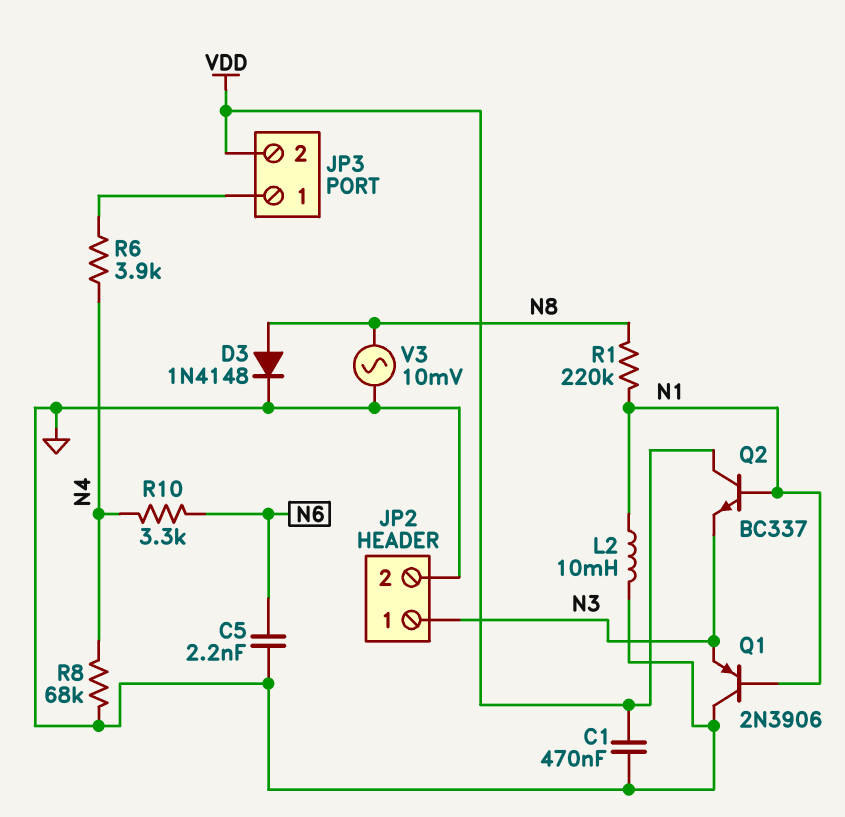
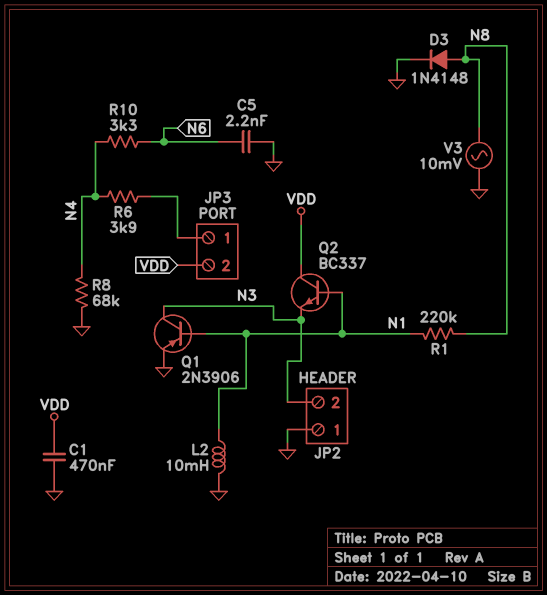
JP2 pin 1: N3 -> GND
JP2 pin 2: GND -> N3
Q1: PNP 2N3906 (B N1, C GND, E N3) -> PNP 2N3906 (B N1, C N3, E GND)

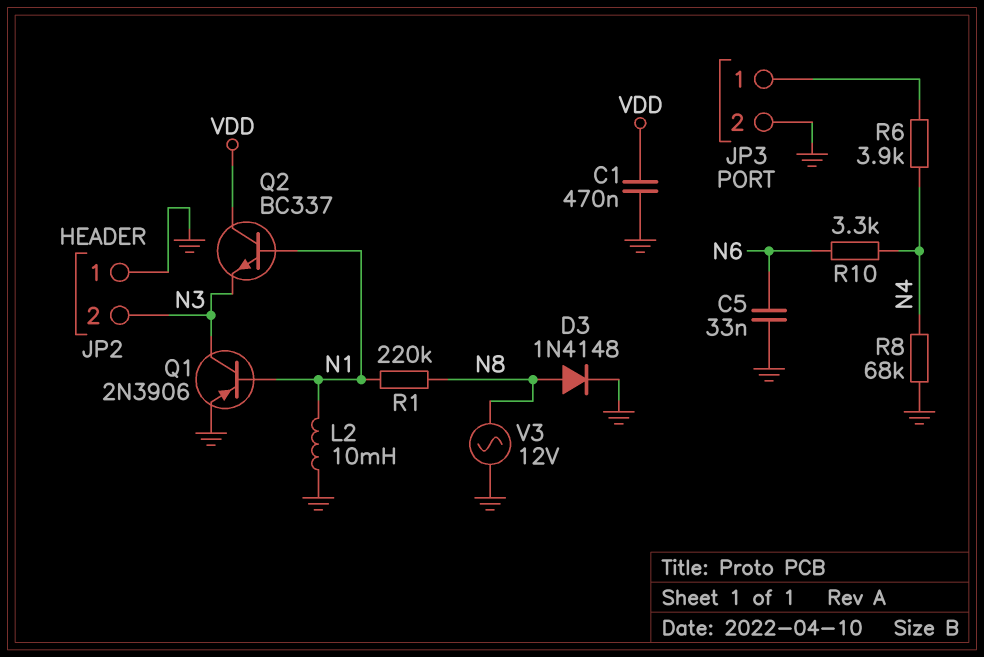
C5: 2.2nF (GND, N6) -> 33nF (GND, N6)
JP3 pin 2: VDD -> GND
V3: AC 10mV (GND, N8) -> AC 12V (GND, N8)

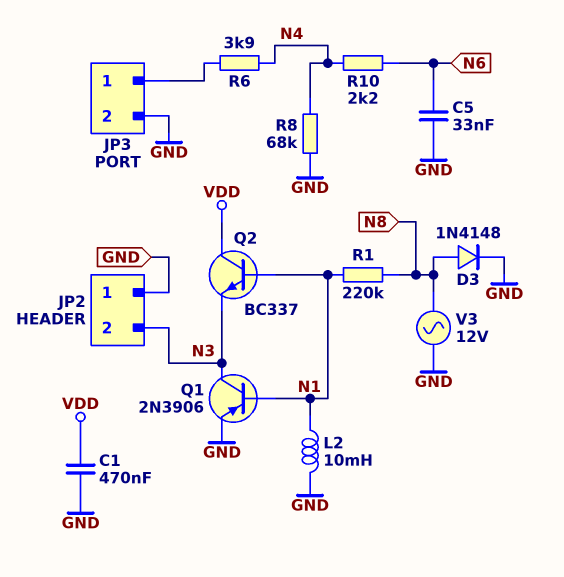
R10: 3.3k (N4, N6) -> 2.2k (N4, N6)

